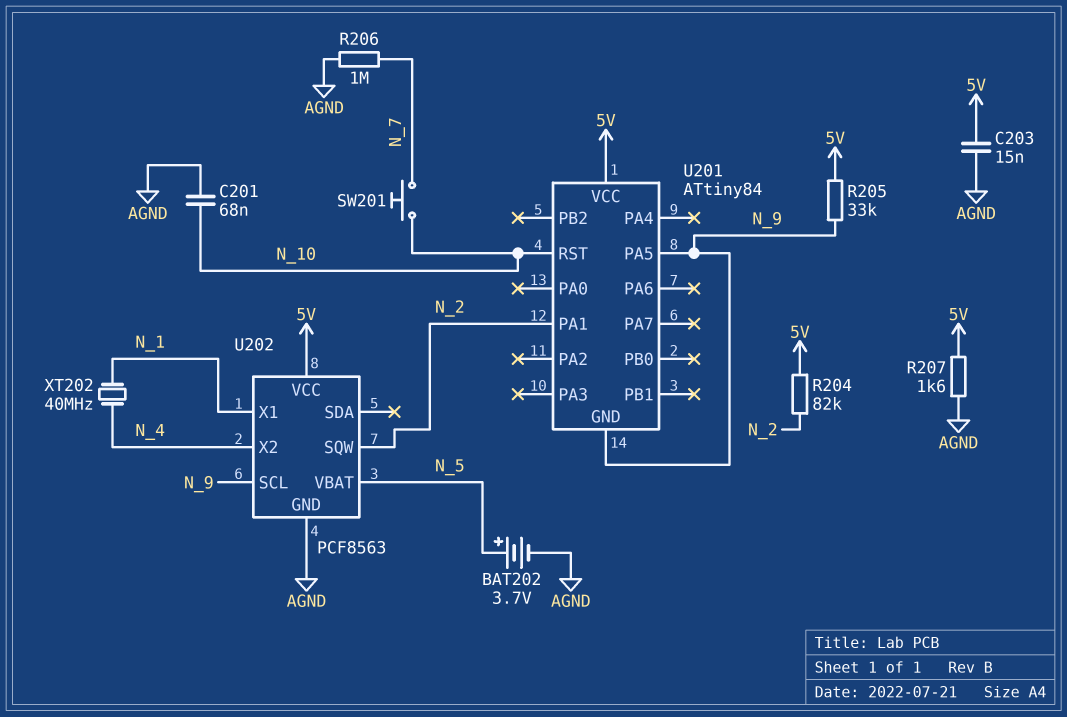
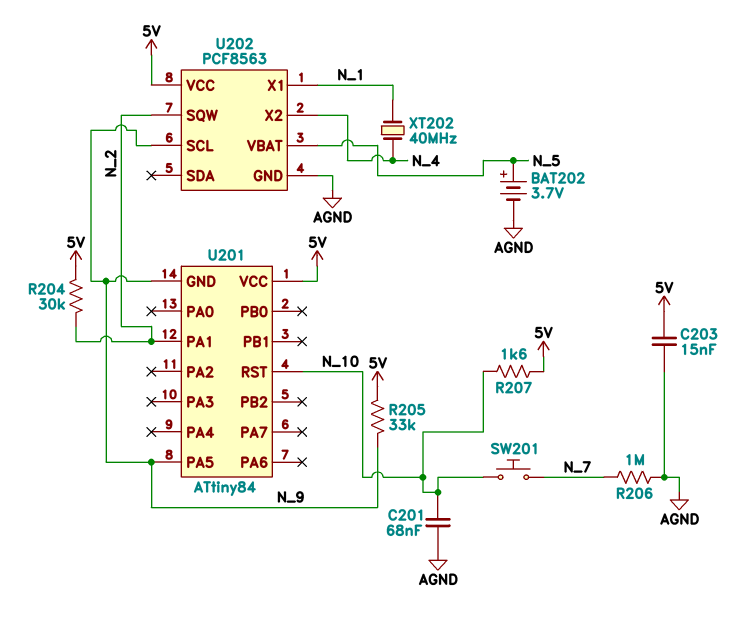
R204: 82k (5V, N_2) -> 30k (5V, N_2)
R207: 1.6k (5V, AGND) -> 1.6k (5V, N_10)

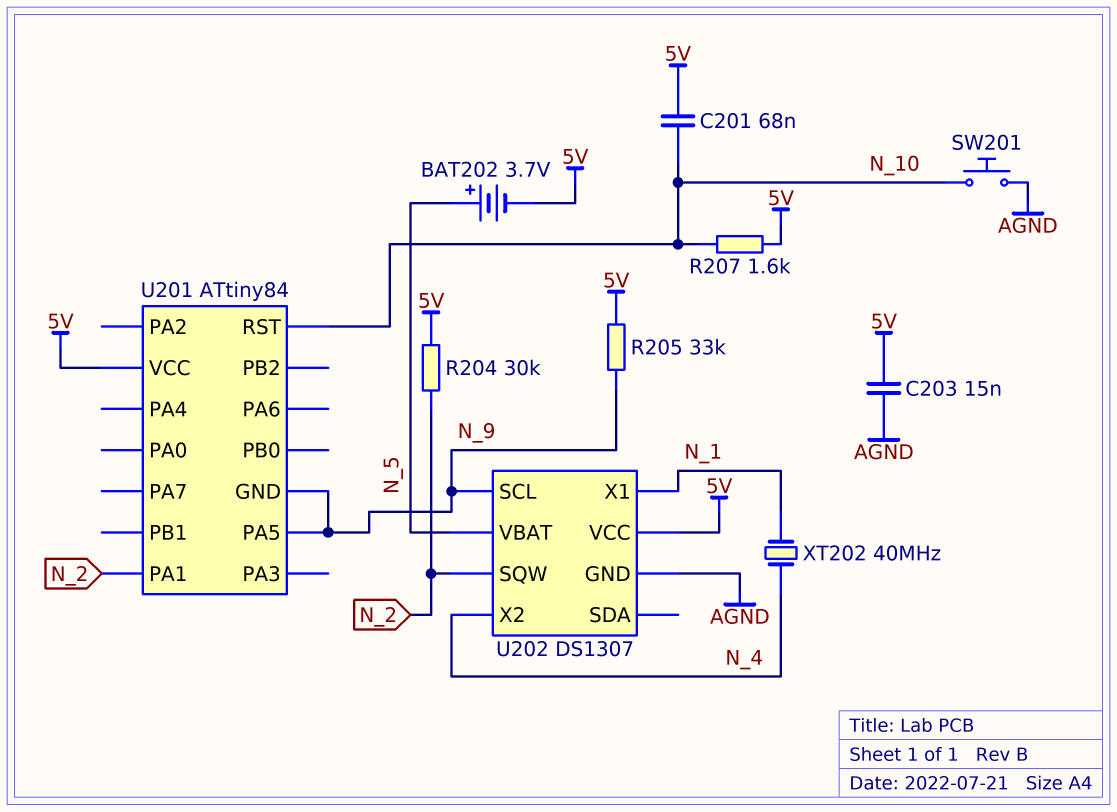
BAT202: 3.7V (plus N_5, minus AGND) -> 3.7V (plus N_5, minus 5V)
C201: 68nF (AGND, N_10) -> 68nF (5V, N_10)
R206: 1M (AGND, N_7) -> none
SW201: button (N_7, N_10) -> button (AGND, N_10)
U202: PCF8563 -> DS1307

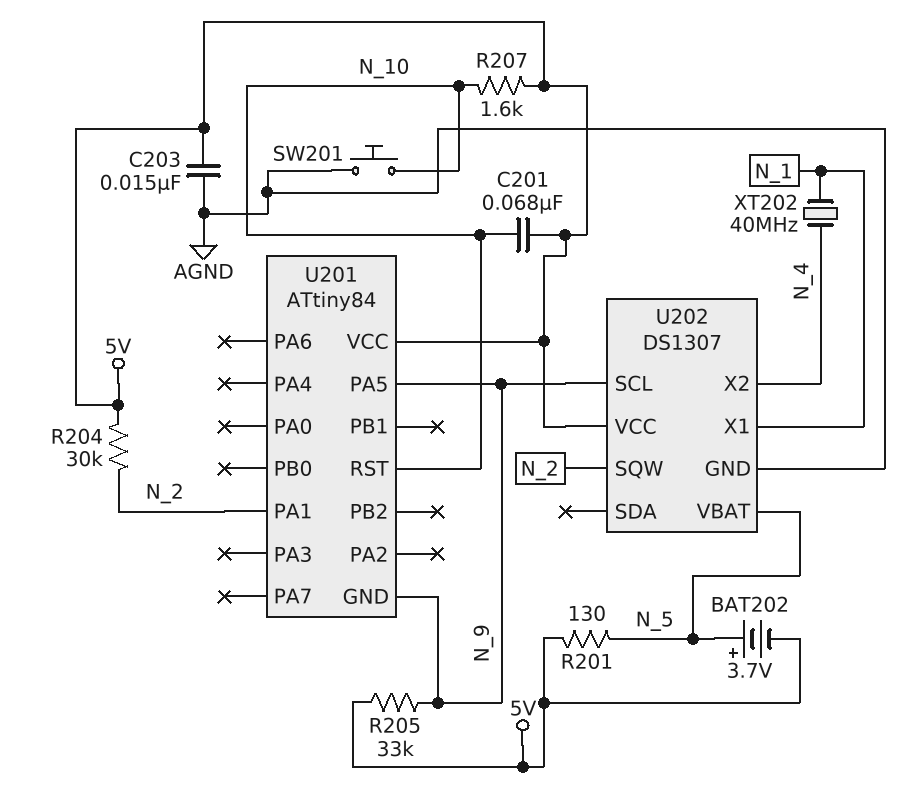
R201: none -> 130 (5V, N_5)

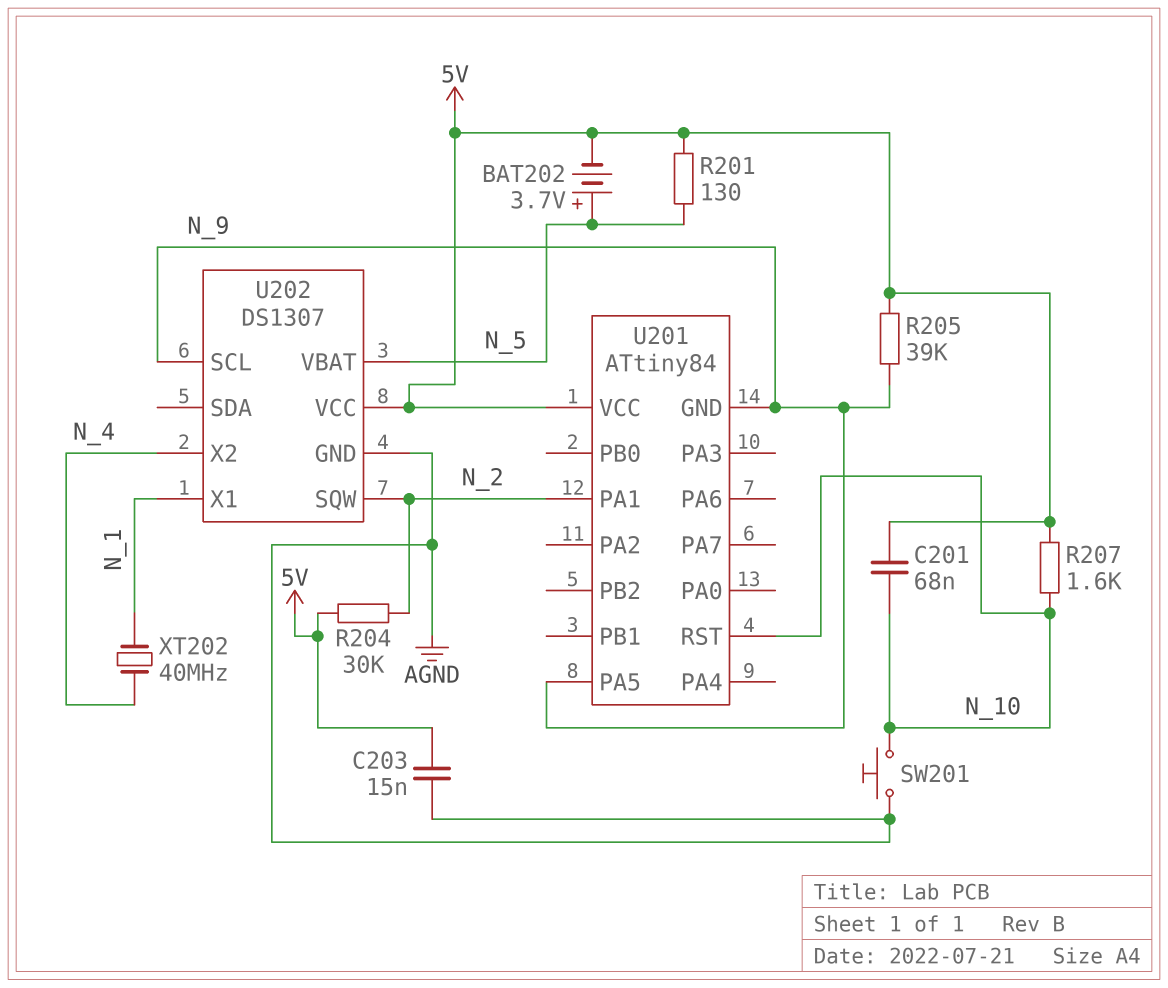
R205: 33k (5V, N_9) -> 39k (5V, N_9)

